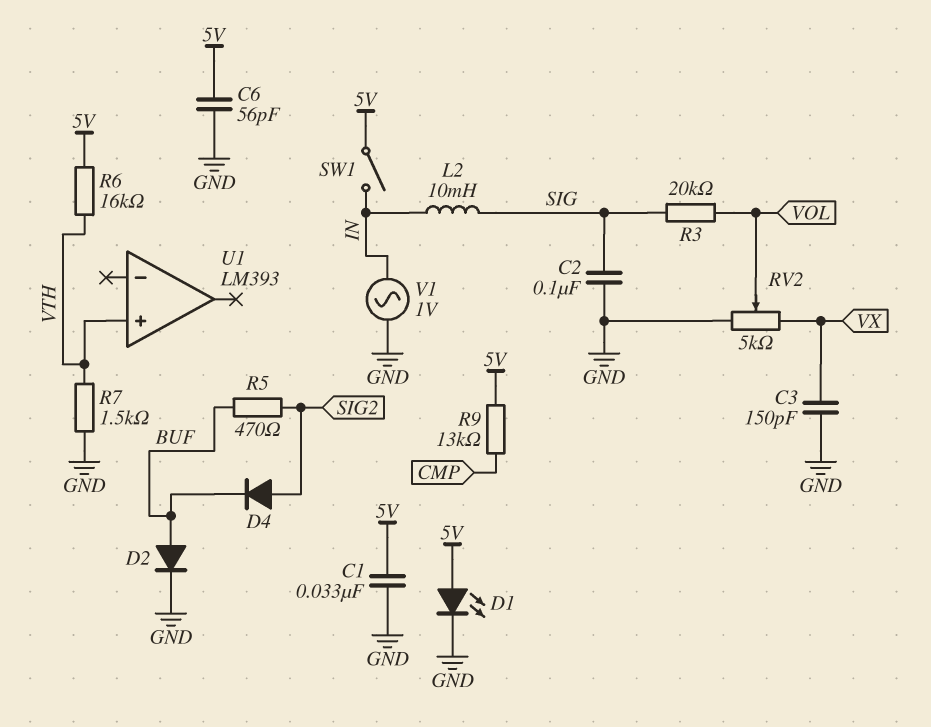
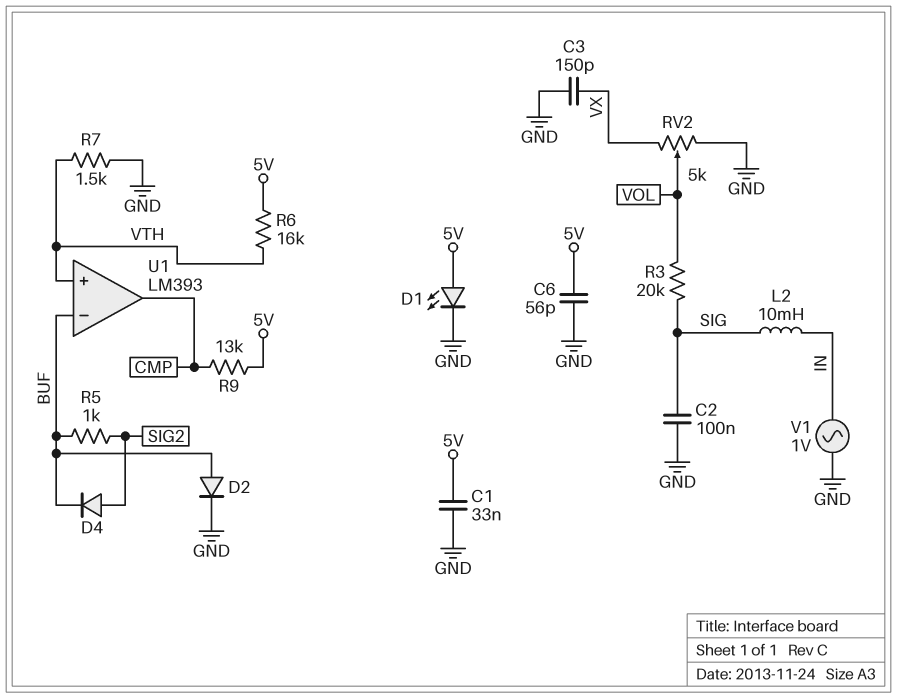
R5: 470 (BUF, SIG2) -> 1k (BUF, SIG2)
SW1: switch (5V, IN) -> none
U1 pin in-: none -> BUF
U1 pin out: none -> CMP

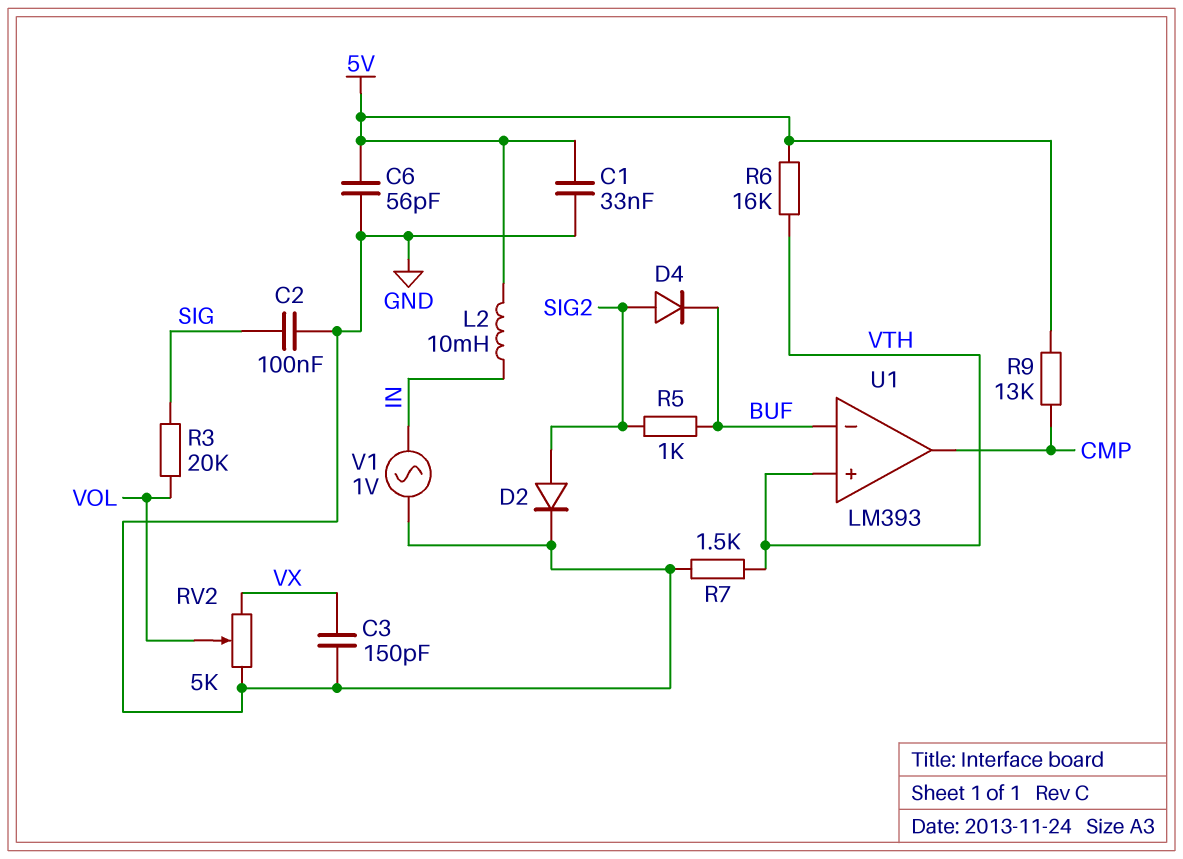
D1: LED (A 5V, K GND) -> none
D2: diode (A BUF, K GND) -> diode (A SIG2, K GND)
L2: 10mH (IN, SIG) -> 10mH (5V, IN)

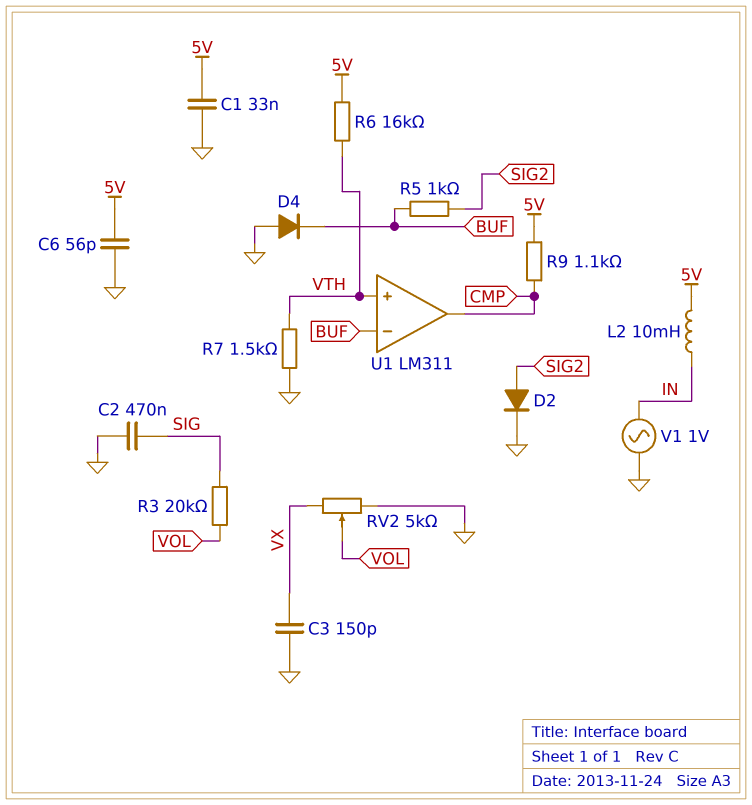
C2: 100nF (GND, SIG) -> 470nF (GND, SIG)
D4: diode (A SIG2, K BUF) -> diode (A GND, K BUF)
R9: 13k (5V, CMP) -> 1.1k (5V, CMP)
U1: LM393 -> LM311

